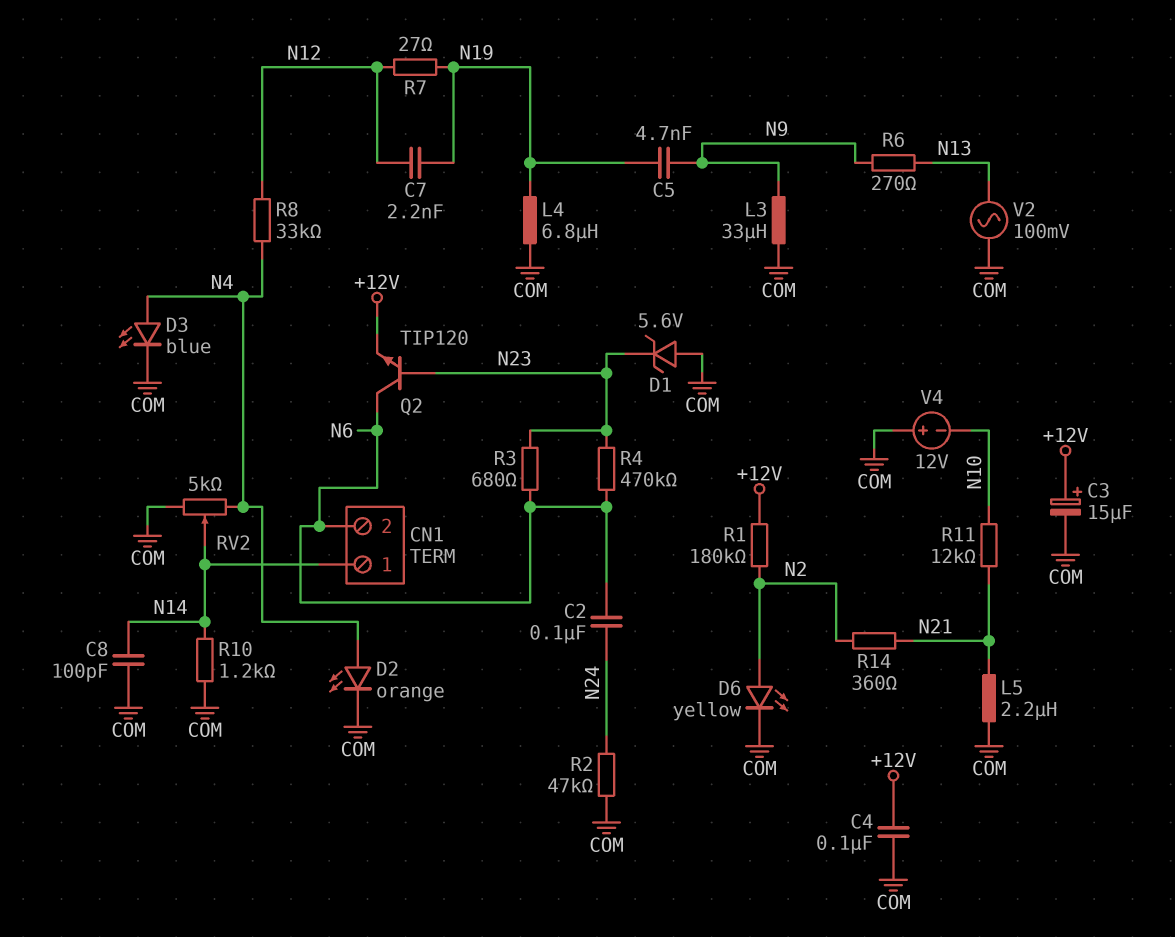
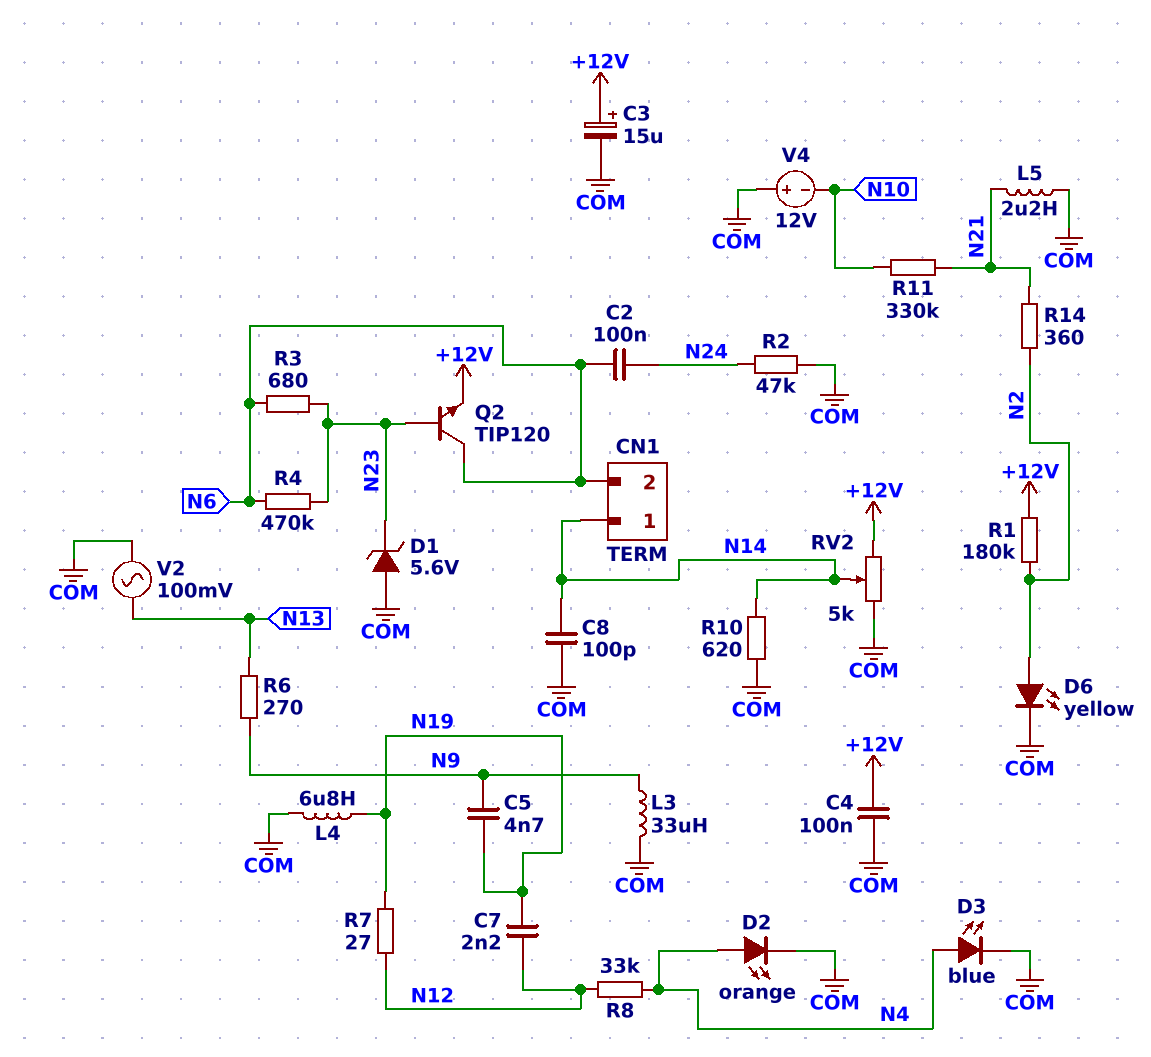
R10: 1.2k (COM, N14) -> 620 (COM, N14)
R11: 12k (N10, N21) -> 330k (N10, N21)
RV2: 5k (COM, N4, wiper N14) -> 5k (+12V, COM, wiper N14)

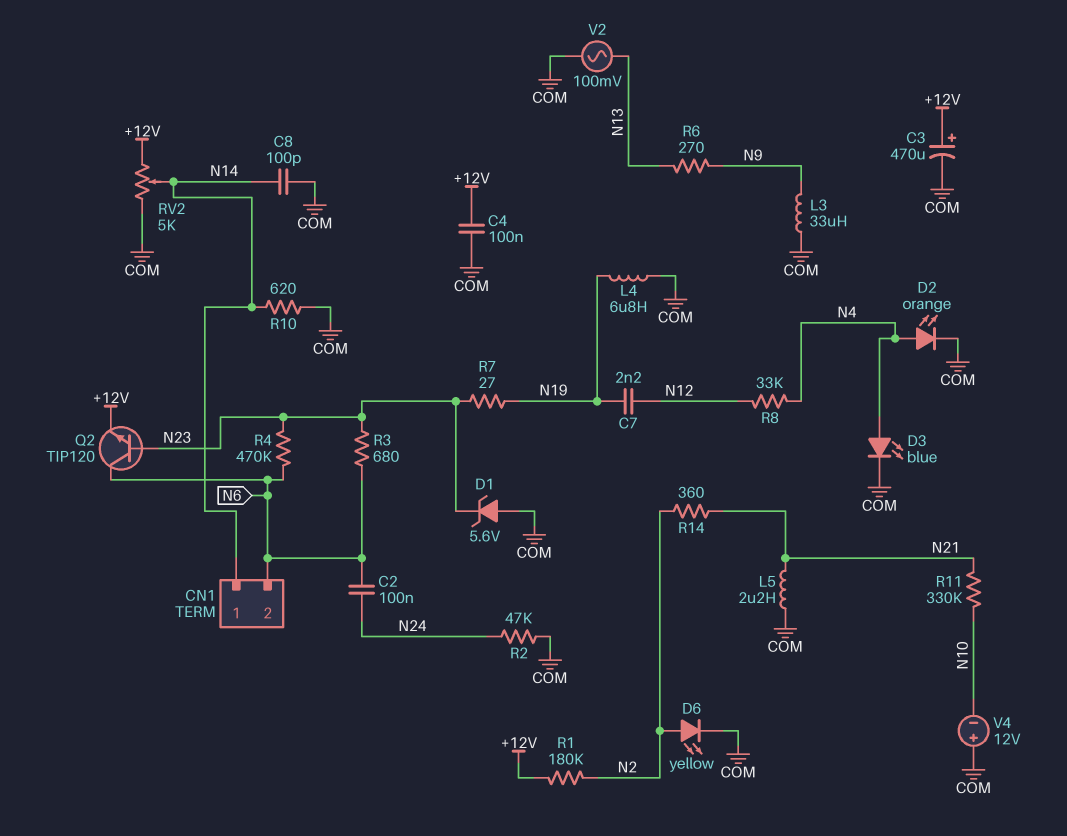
C3: 15uF (plus +12V, minus COM) -> 470uF (plus +12V, minus COM)
C5: 4.7nF (N9, N19) -> none
R7: 27 (N12, N19) -> 27 (N19, N23)

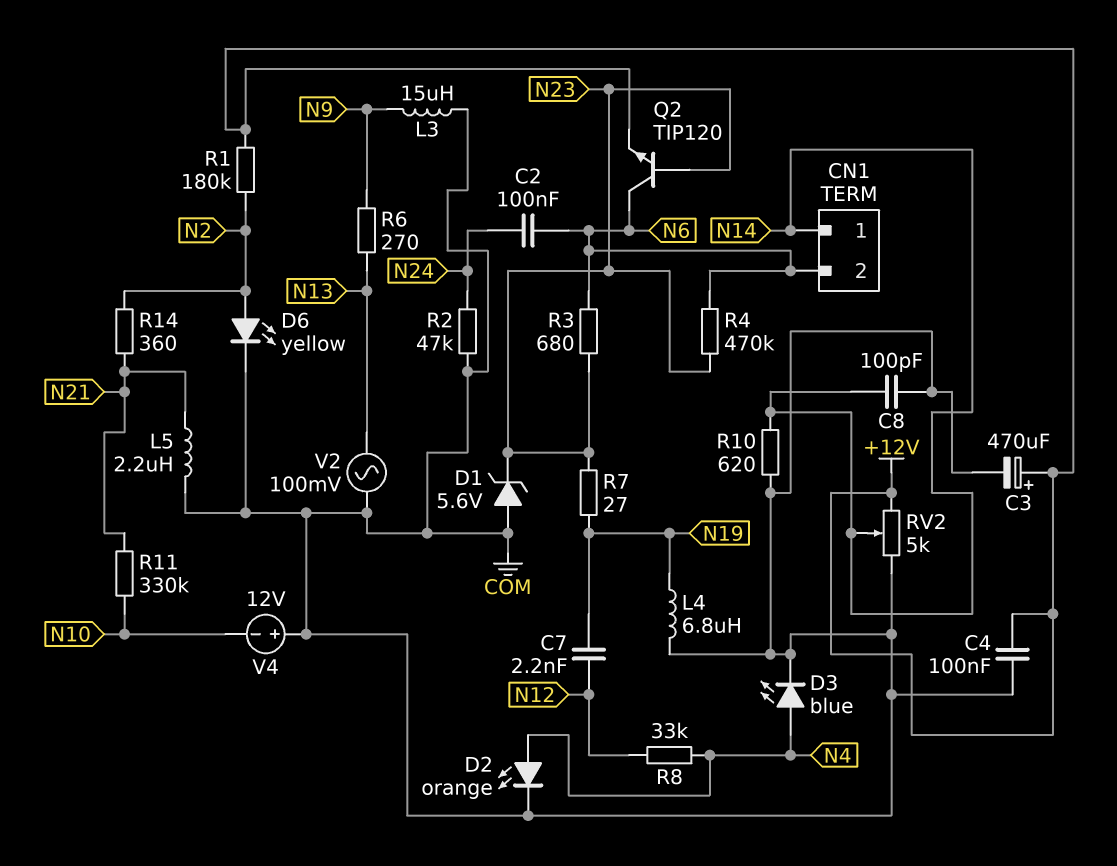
L3: 33uH (COM, N9) -> 15uH (COM, N9)

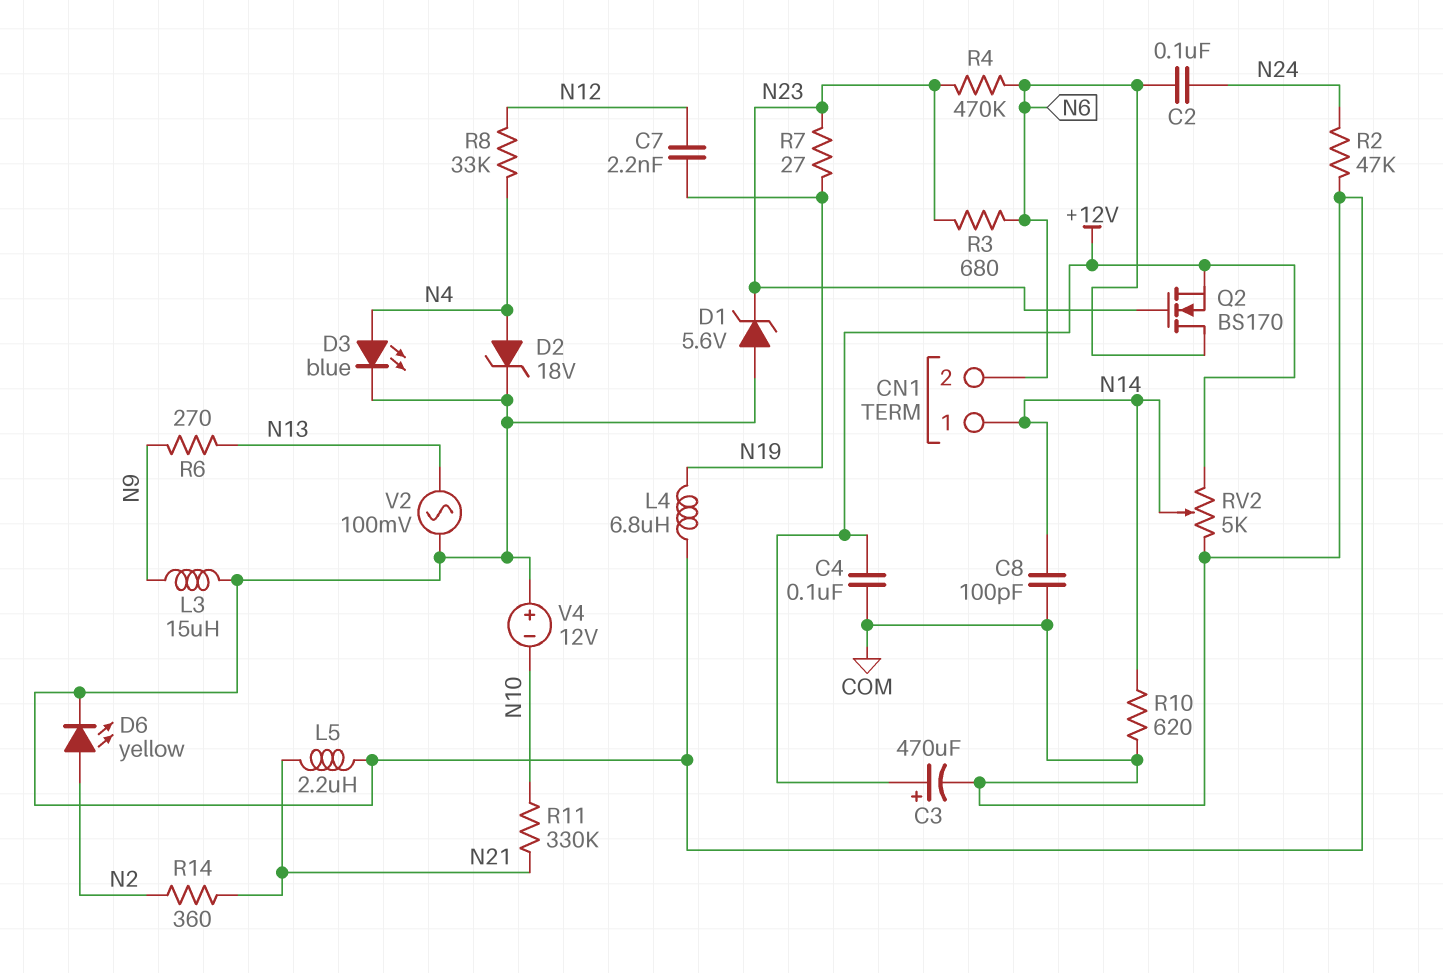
D2: LED orange (A N4, K COM) -> zener 18V (A N4, K COM)
Q2: NPN TIP120 (B N23, C N6, E +12V) -> NMOS BS170 (G N23, D N6, S +12V)
R1: 180k (+12V, N2) -> none

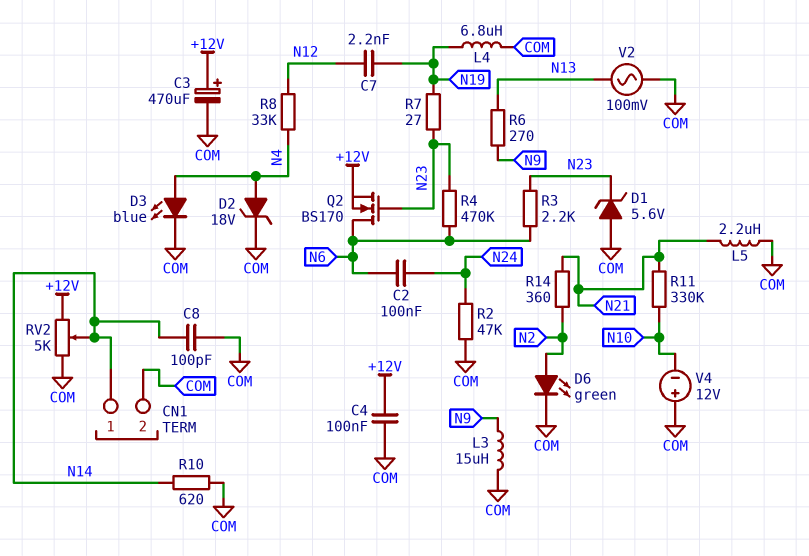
CN1 pin 2: N6 -> COM
D6: LED yellow (A N2, K COM) -> LED green (A N2, K COM)
R3: 680 (N6, N23) -> 2.2k (N6, N23)

